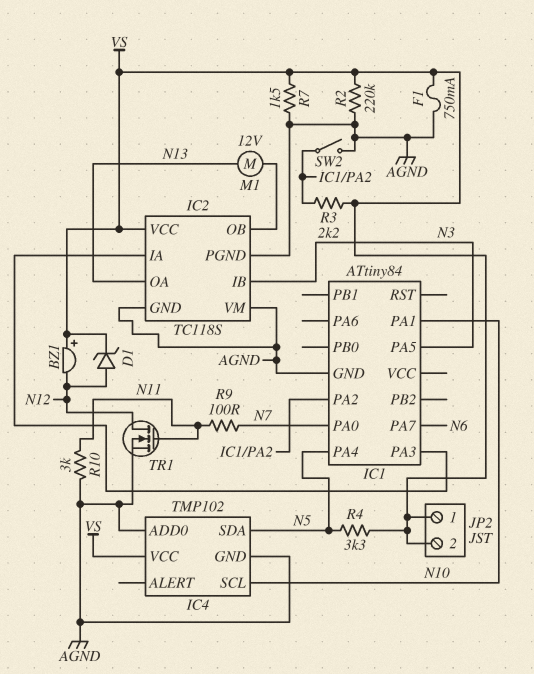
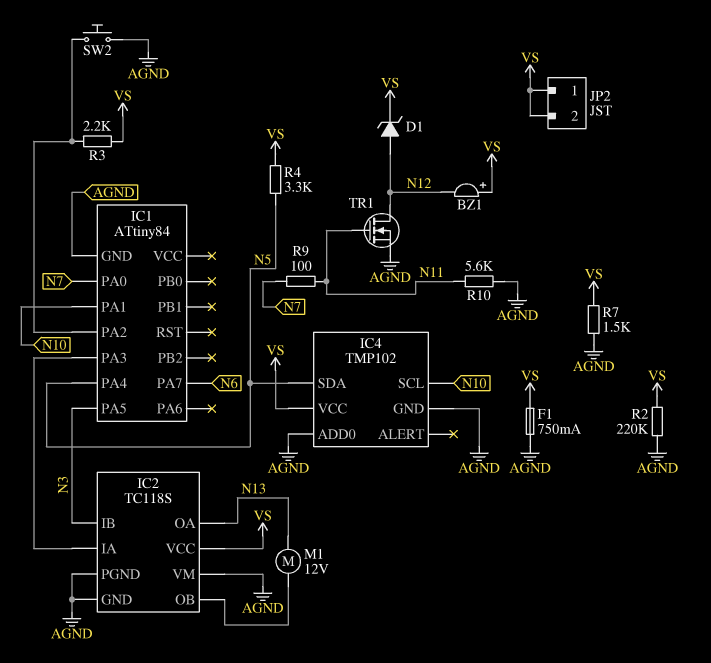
R10: 3k (AGND, N11) -> 5.6k (AGND, N11)
SW2: switch (AGND, IC1/PA2) -> button (AGND, IC1/PA2)

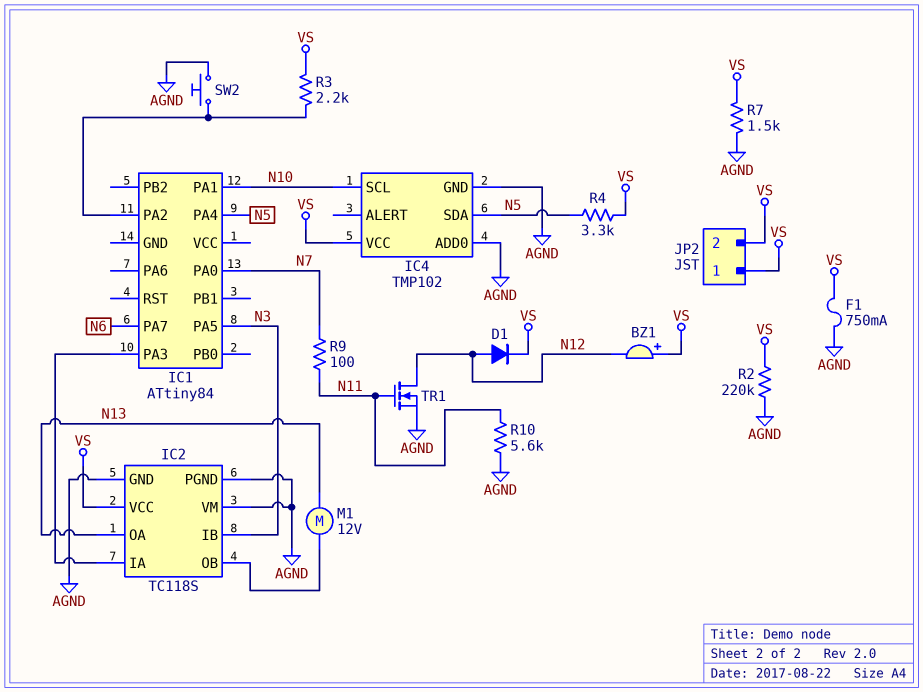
D1: zener (A N12, K VS) -> diode (A N12, K VS)
IC1 pin GND: AGND -> none

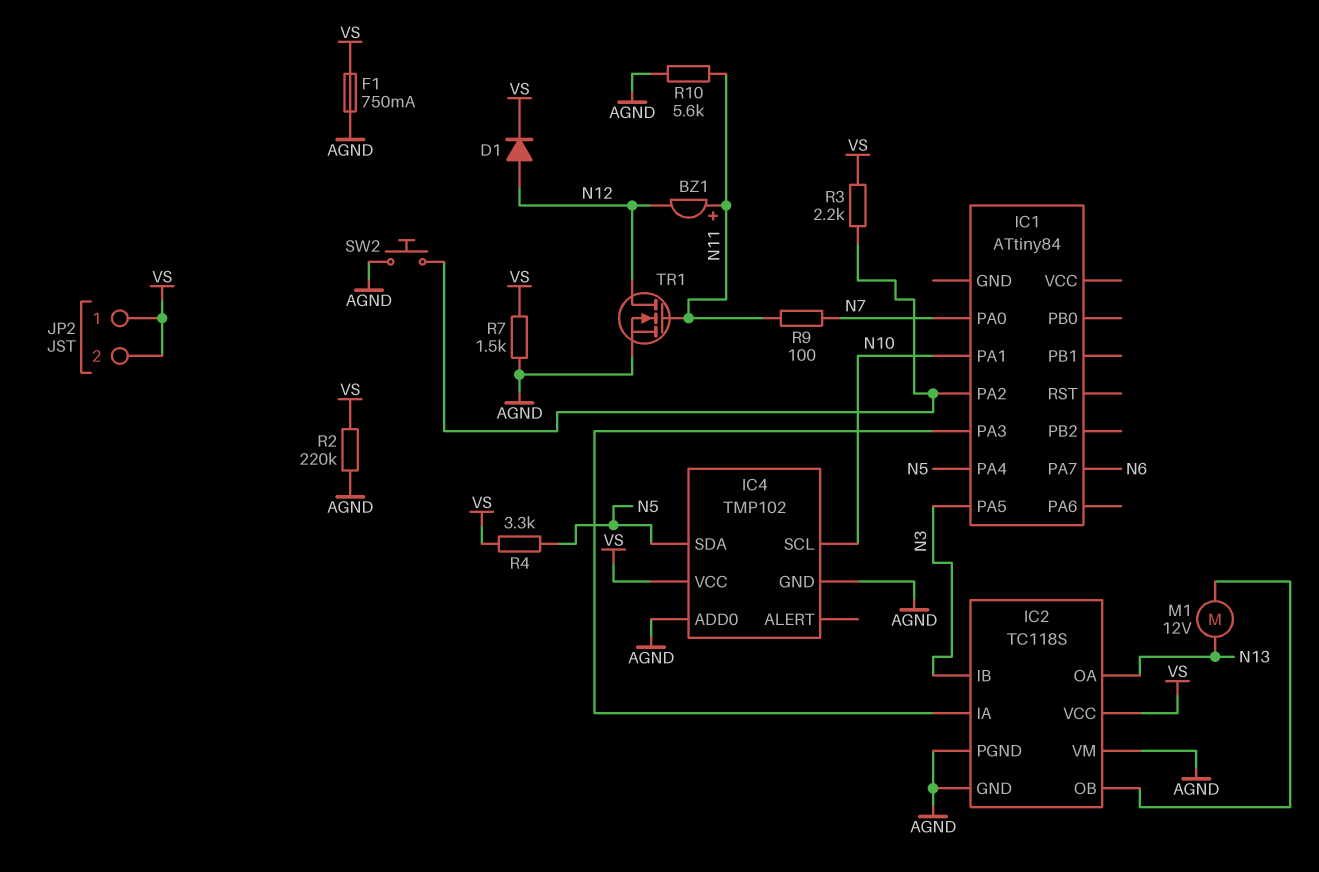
BZ1: buzzer (plus VS, minus N12) -> buzzer (plus N11, minus N12)

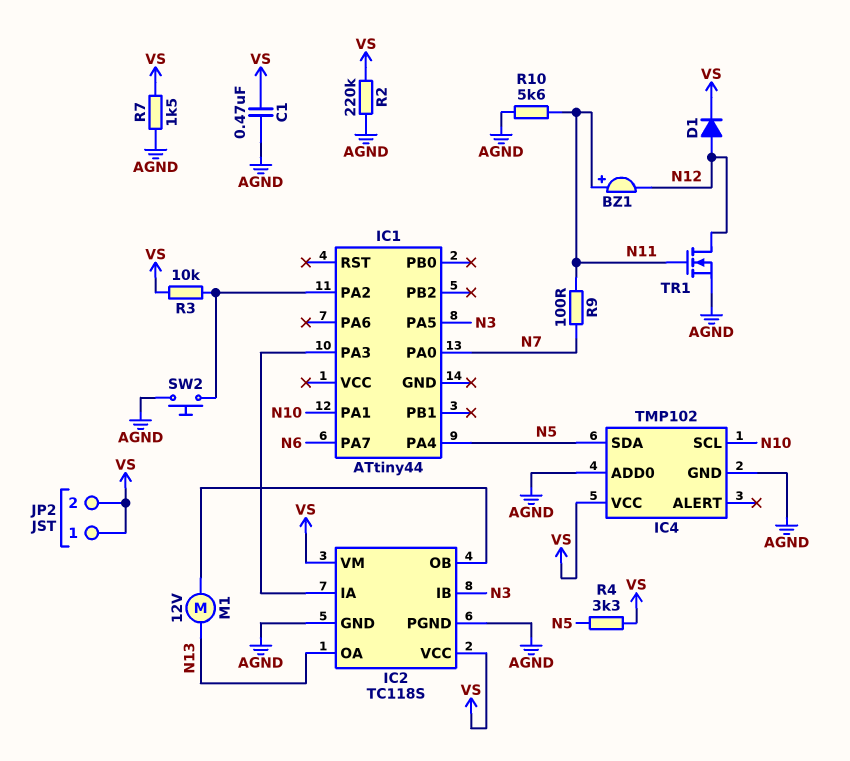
C1: none -> 470nF (AGND, VS)
F1: 750mA (AGND, VS) -> none
IC1: ATtiny84 -> ATtiny44
IC2 pin VM: AGND -> VS
R3: 2.2k (IC1/PA2, VS) -> 10k (IC1/PA2, VS)

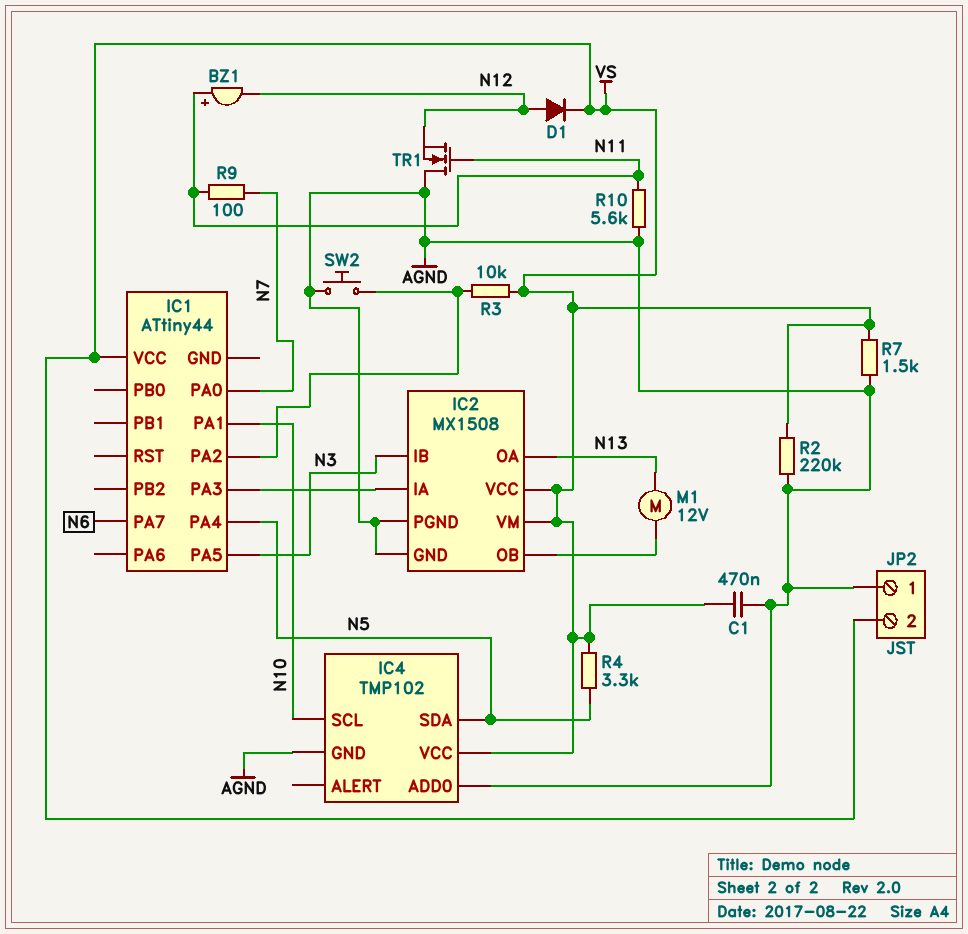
IC1 pin VCC: none -> VS
IC2: TC118S -> MX1508
JP2 pin 1: VS -> AGND
TR1: NMOS (G N11, D N12, S AGND) -> NMOS (G N11, D AGND, S N12)

